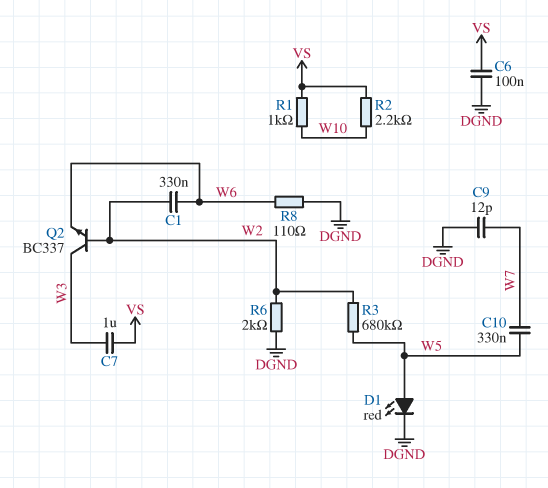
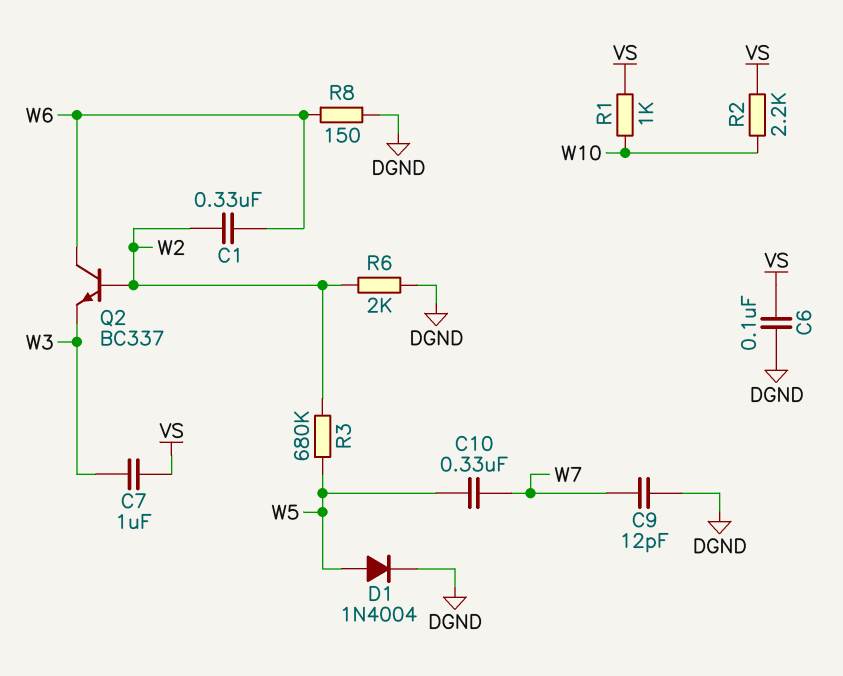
D1: LED red (A W5, K DGND) -> diode 1N4004 (A W5, K DGND)
Q2: NPN BC337 (B W2, C W3, E W6) -> NPN BC337 (B W2, C W6, E W3)
R8: 110 (DGND, W6) -> 150 (DGND, W6)

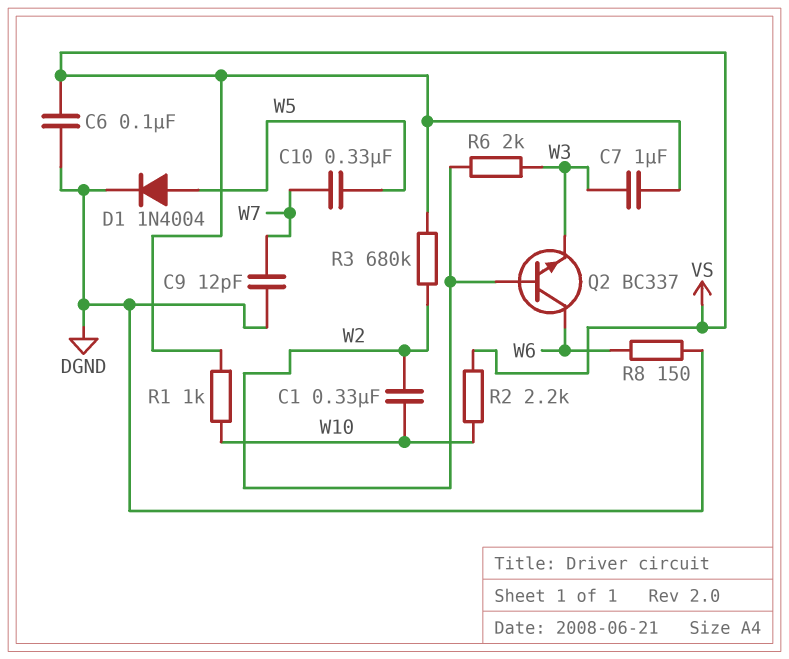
C1: 330nF (W2, W6) -> 330nF (W2, W10)
R3: 680k (W2, W5) -> 680k (VS, W2)
R6: 2k (DGND, W2) -> 2k (W2, W3)

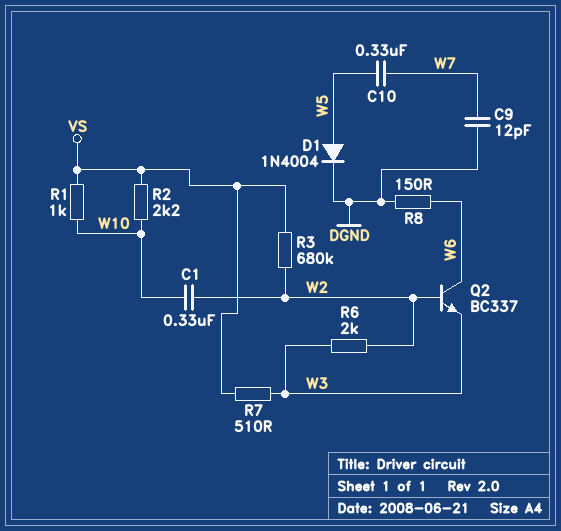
C6: 100nF (DGND, VS) -> none
C7: 1uF (VS, W3) -> none
R7: none -> 510 (VS, W3)

